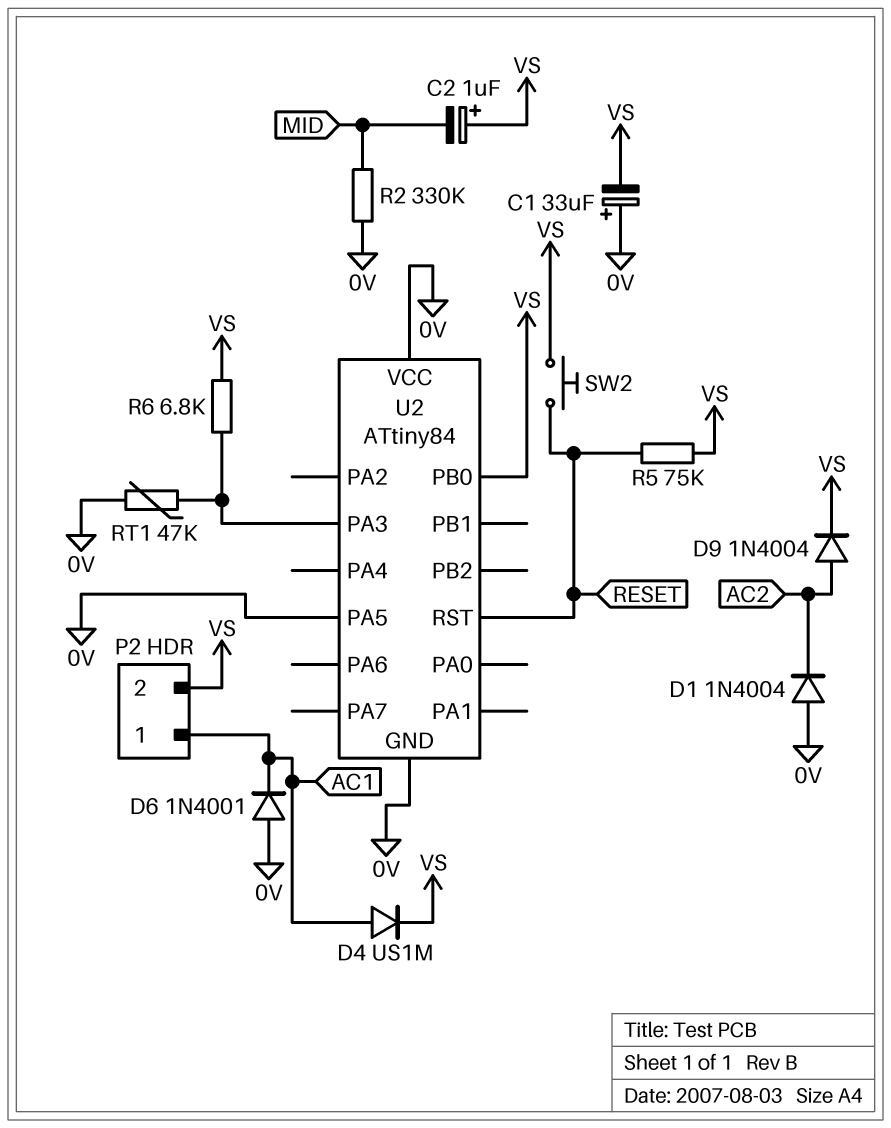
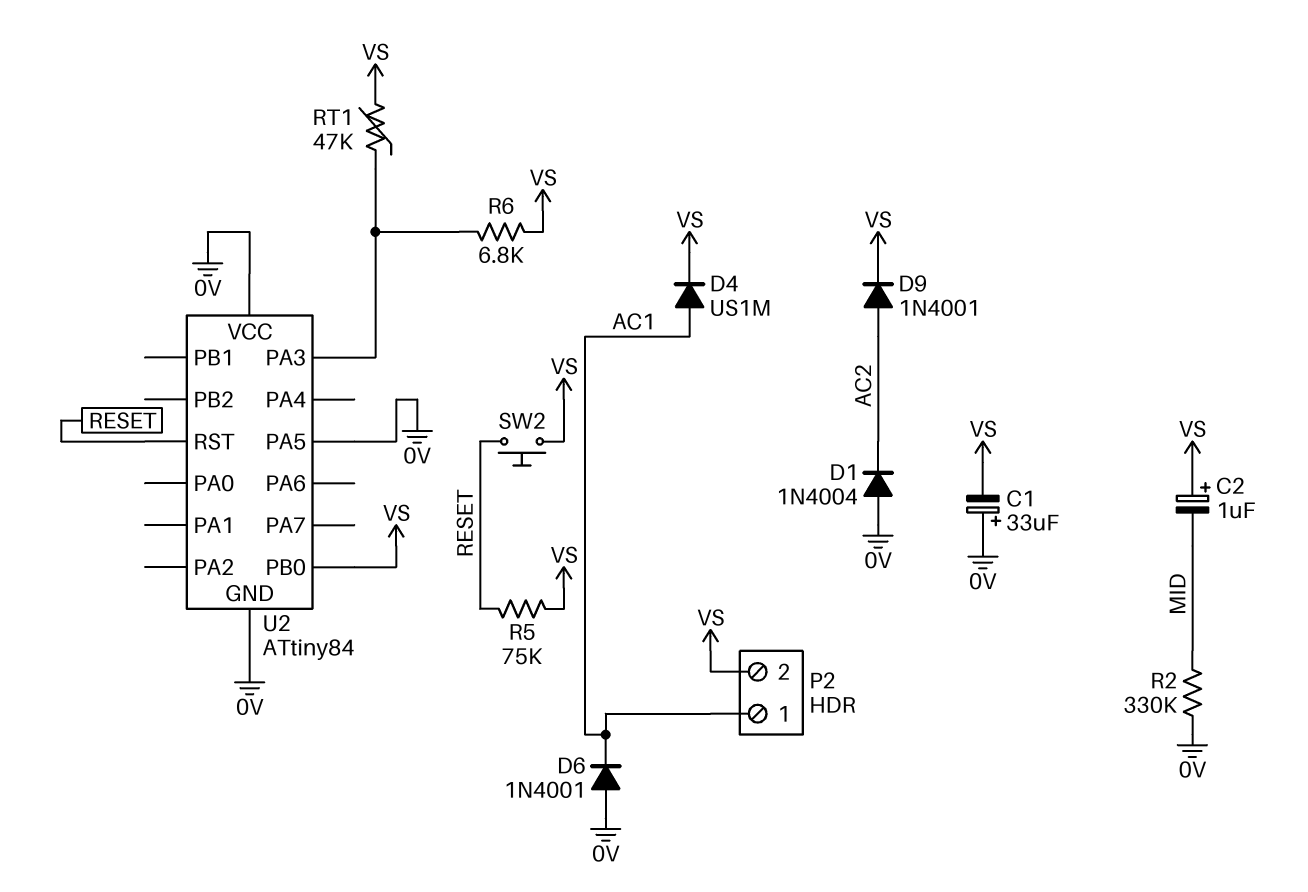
D9: diode 1N4004 (A AC2, K VS) -> diode 1N4001 (A AC2, K VS)
RT1: 47k (0V, U2/PA3) -> 47k (U2/PA3, VS)

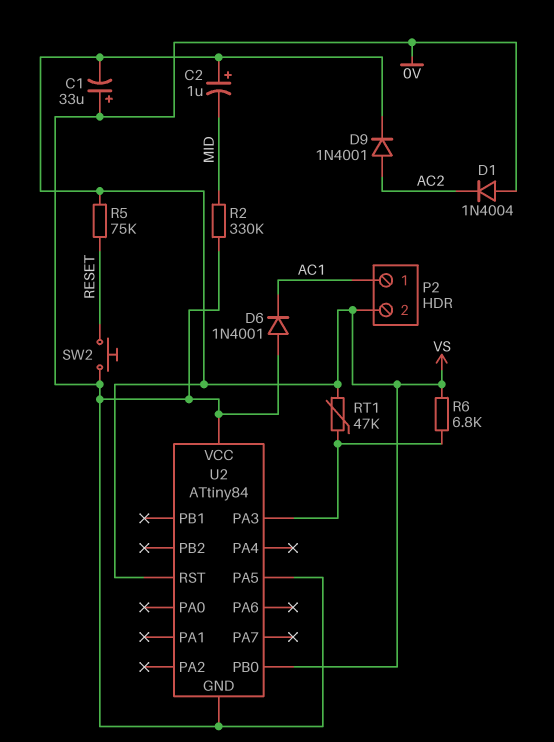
D4: diode US1M (A AC1, K VS) -> none
SW2: button (RESET, VS) -> button (0V, RESET)
U2 pin RST: RESET -> VS

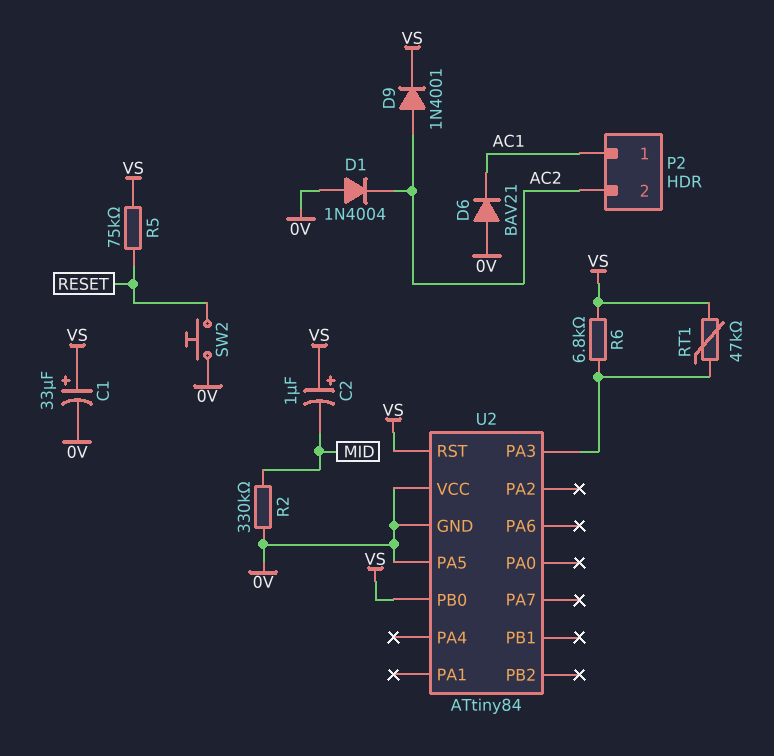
C1: 33uF (plus 0V, minus VS) -> 33uF (plus VS, minus 0V)
D6: diode 1N4001 (A 0V, K AC1) -> diode BAV21 (A 0V, K AC1)
P2 pin 2: VS -> AC2

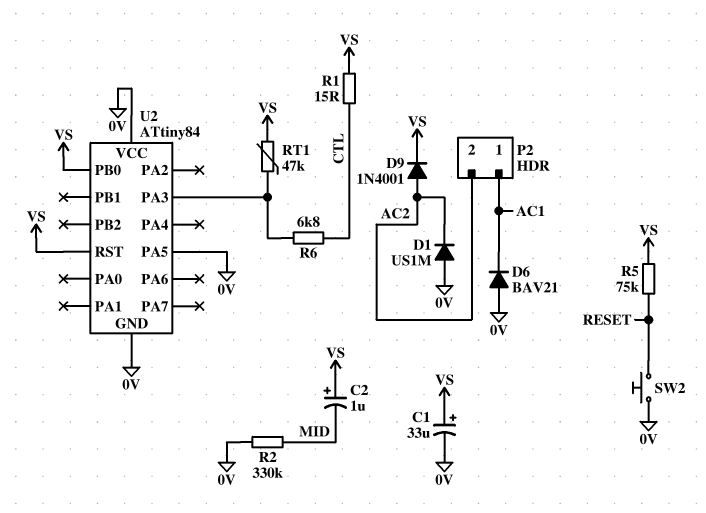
D1: diode 1N4004 (A 0V, K AC2) -> diode US1M (A 0V, K AC2)
R1: none -> 15 (CTL, VS)
R6: 6.8k (U2/PA3, VS) -> 6.8k (CTL, U2/PA3)

